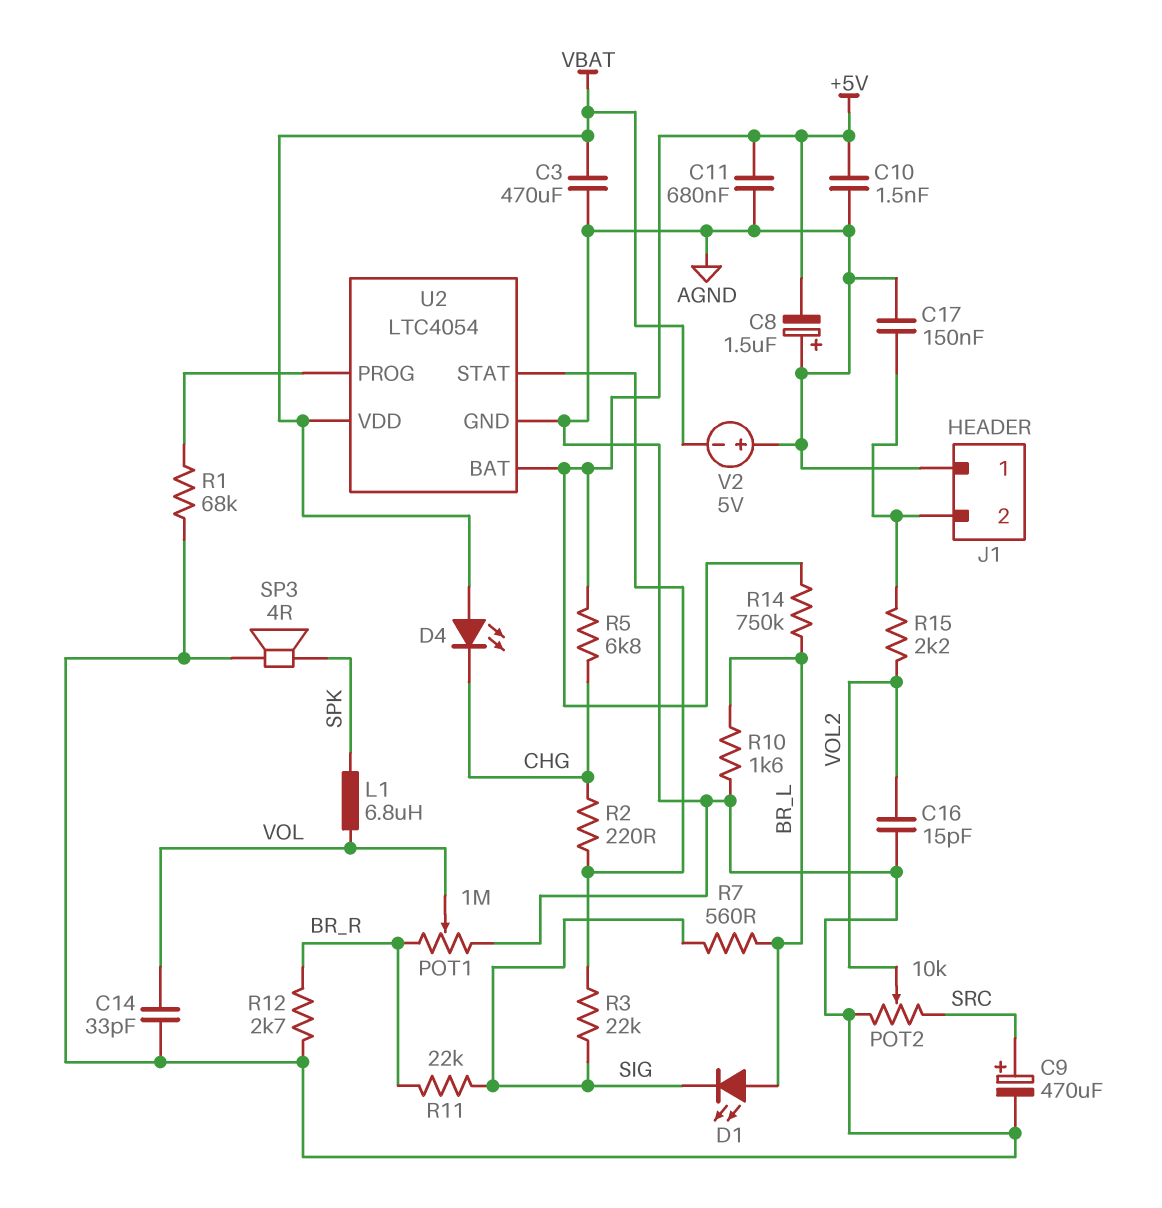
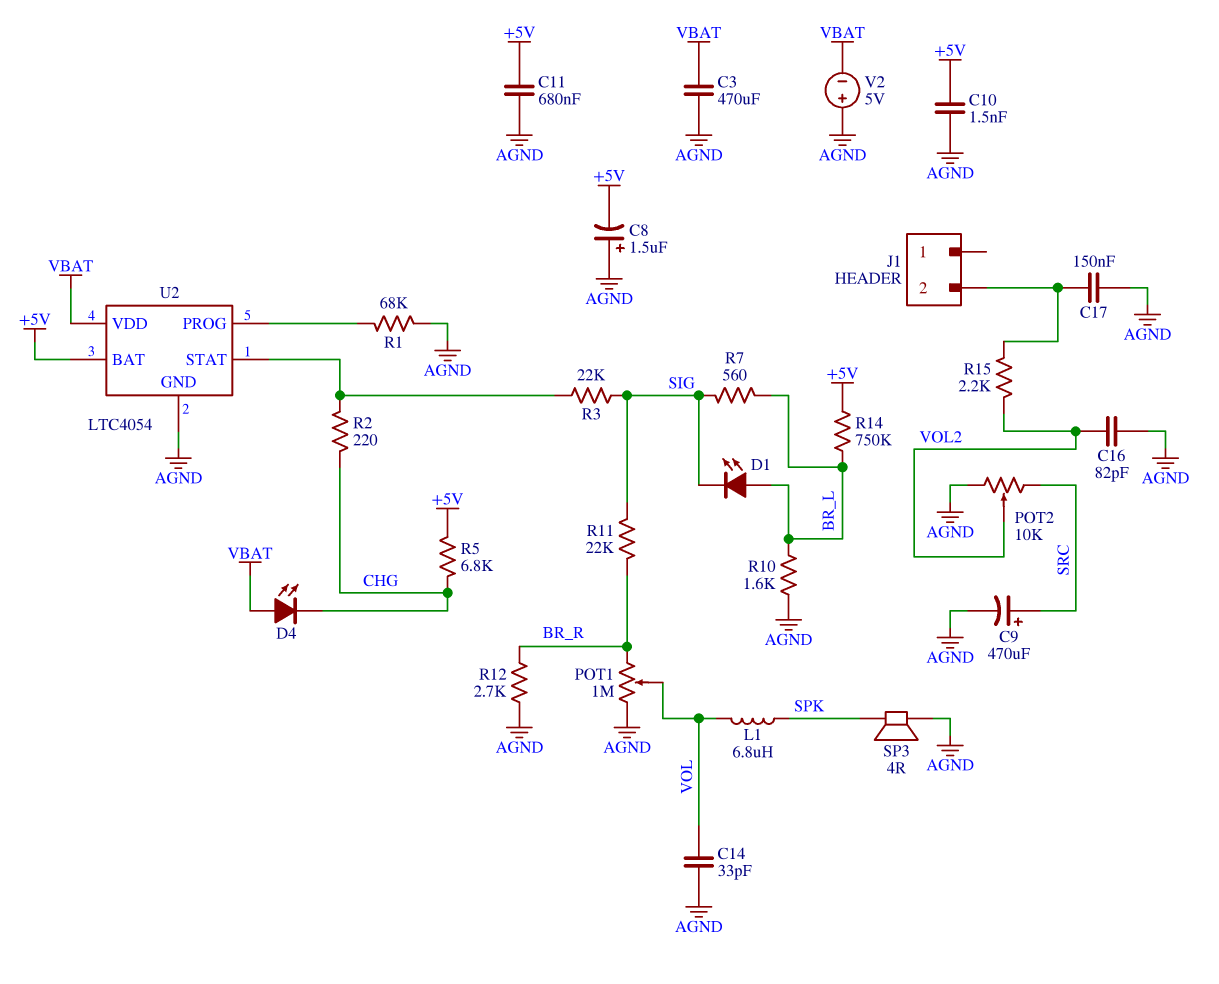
C16: 15pF (AGND, VOL2) -> 82pF (AGND, VOL2)
J1 pin 1: AGND -> none

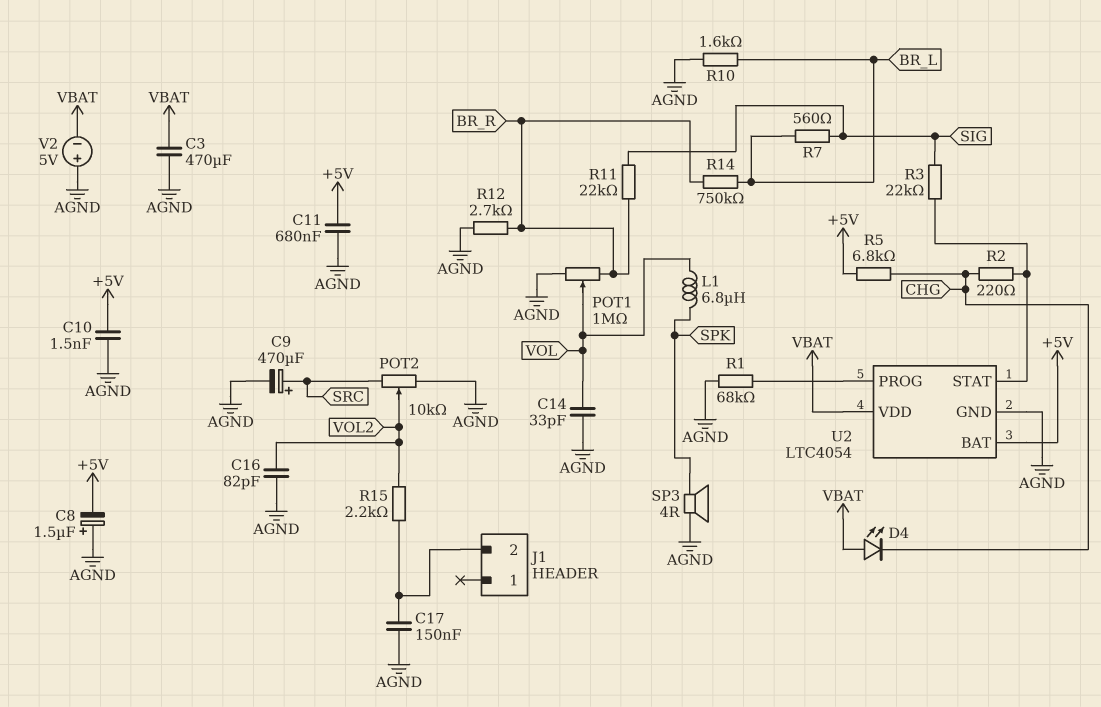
D1: LED (A BR_L, K SIG) -> none
R14: 750k (+5V, BR_L) -> 750k (BR_L, BR_R)

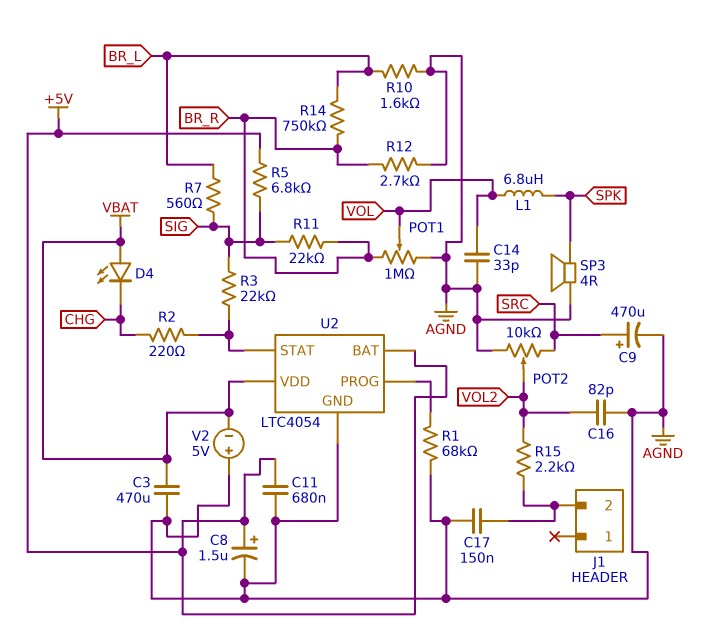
C8: 1.5uF (plus AGND, minus +5V) -> 1.5uF (plus +5V, minus AGND)
C10: 1.5nF (+5V, AGND) -> none
R5: 6.8k (+5V, CHG) -> 6.8k (+5V, SIG)

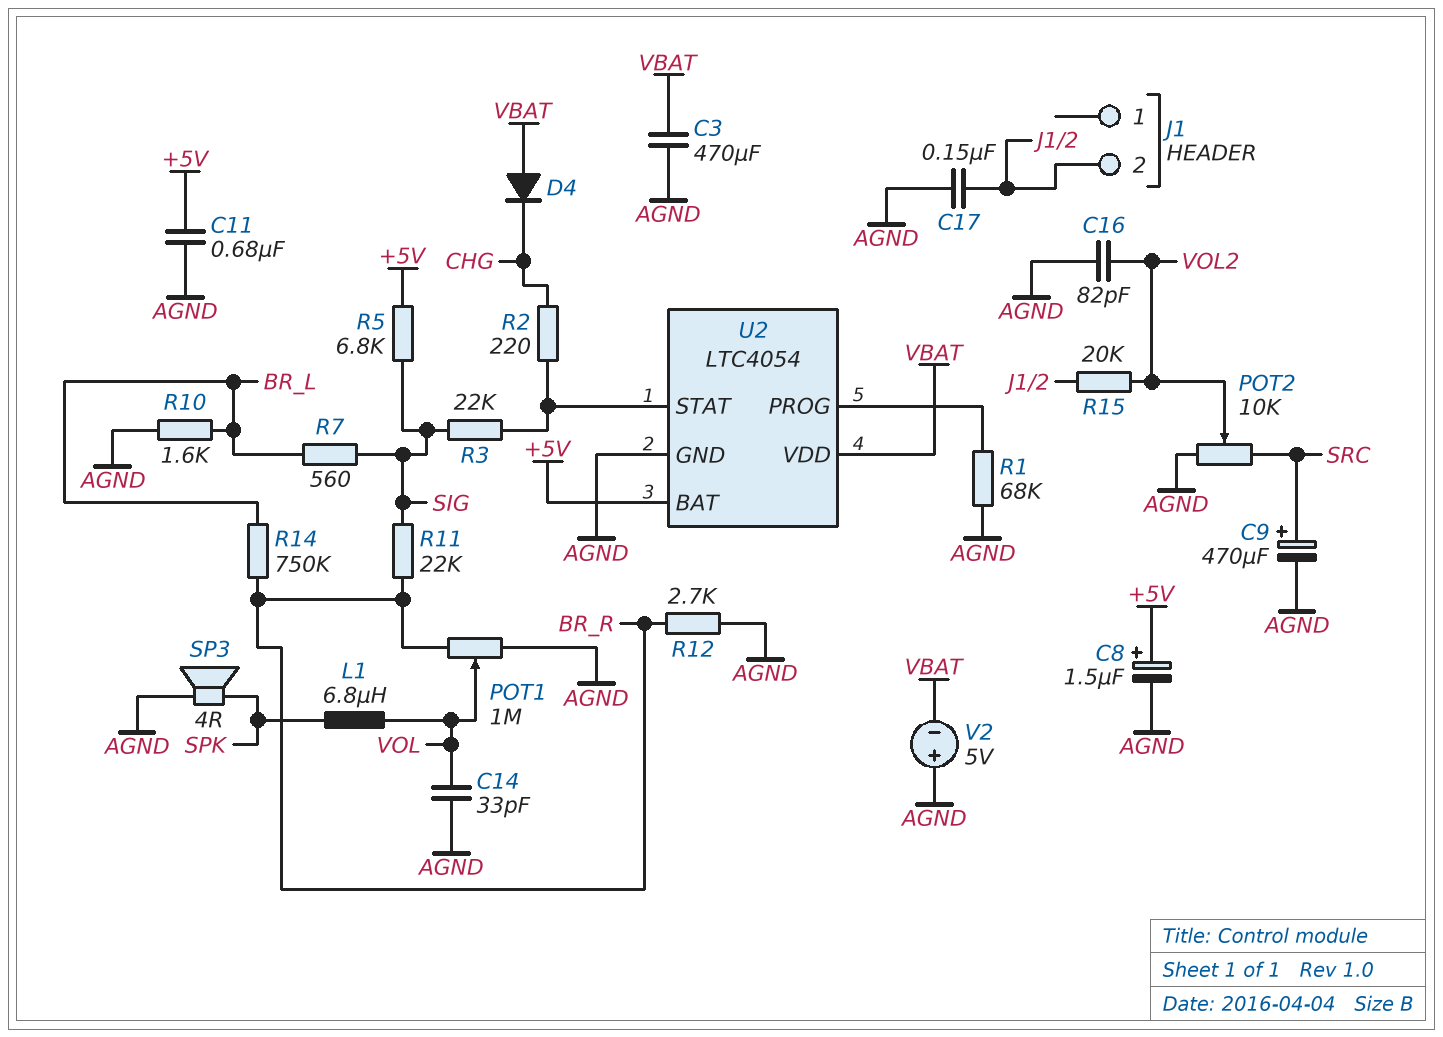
D4: LED (A VBAT, K CHG) -> diode (A VBAT, K CHG)
R15: 2.2k (J1/2, VOL2) -> 20k (J1/2, VOL2)

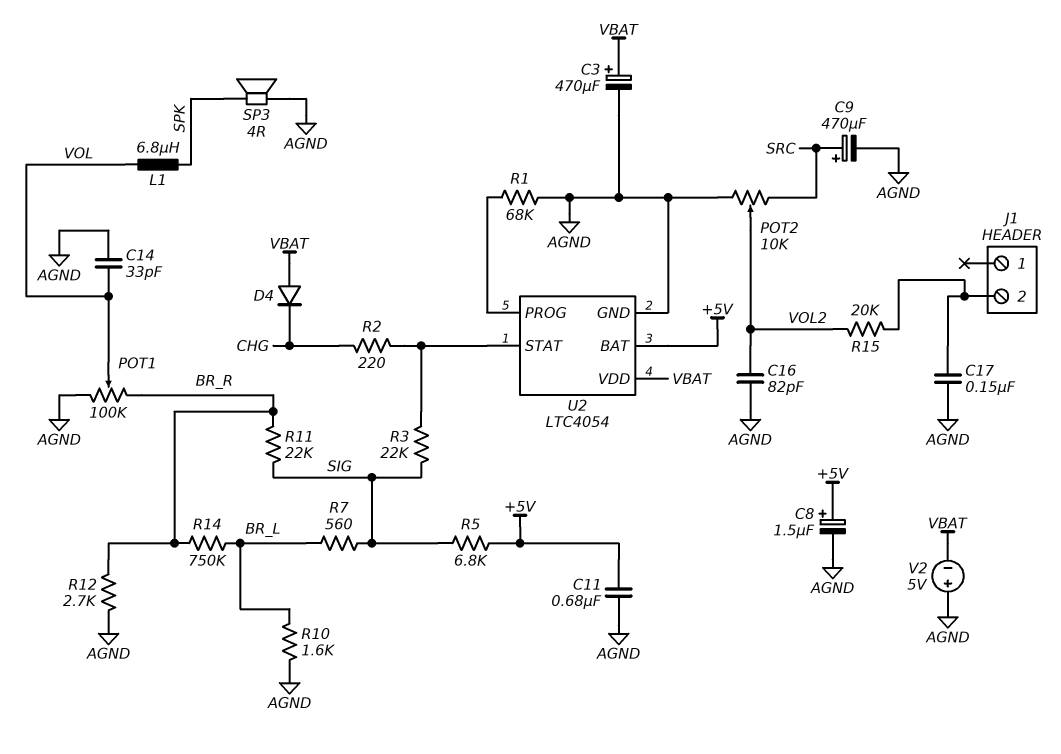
C3: 470uF (AGND, VBAT) -> 470uF (plus VBAT, minus AGND)
POT1: 1M (AGND, BR_R, wiper VOL) -> 100k (AGND, BR_R, wiper VOL)

